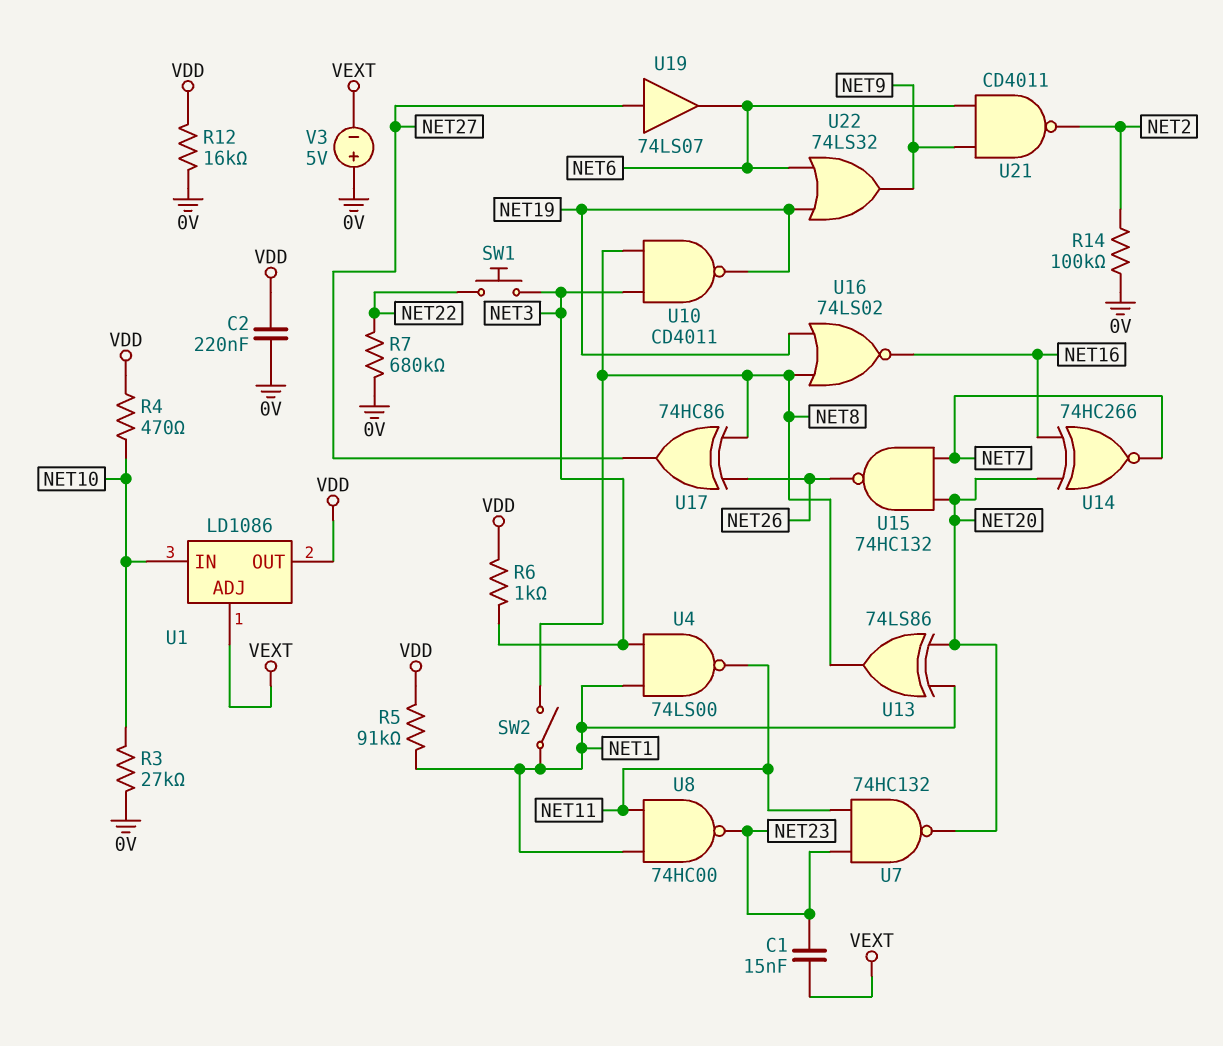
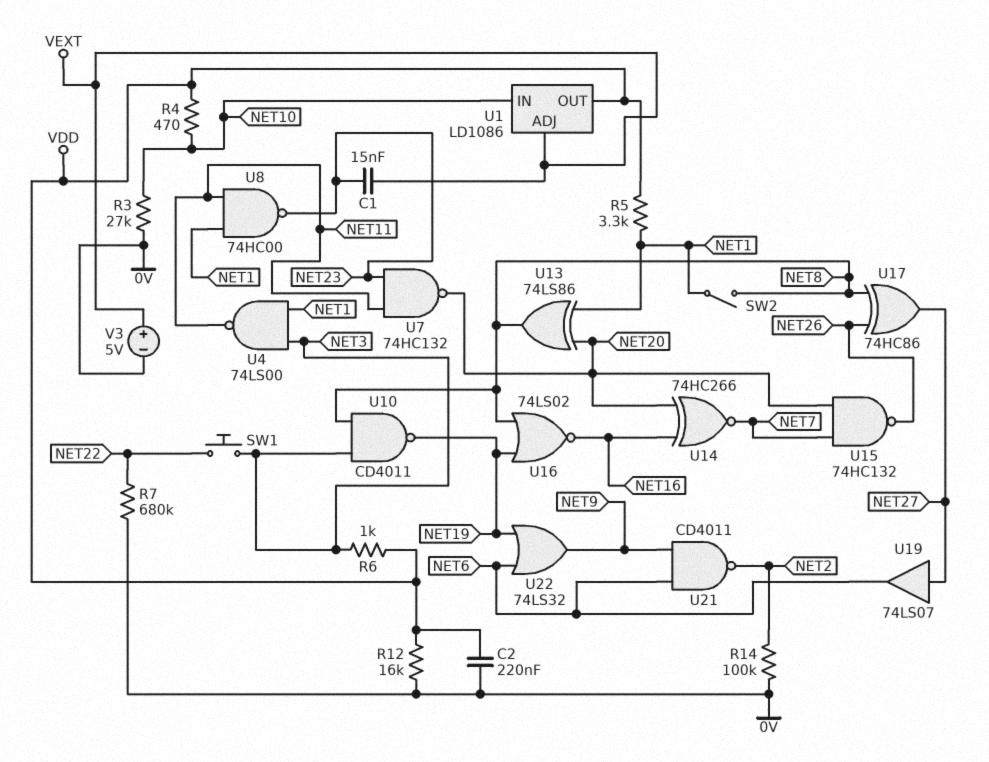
R5: 91k (NET1, VDD) -> 3.3k (NET1, VDD)
V3: 5V (plus 0V, minus VEXT) -> 5V (plus VEXT, minus 0V)

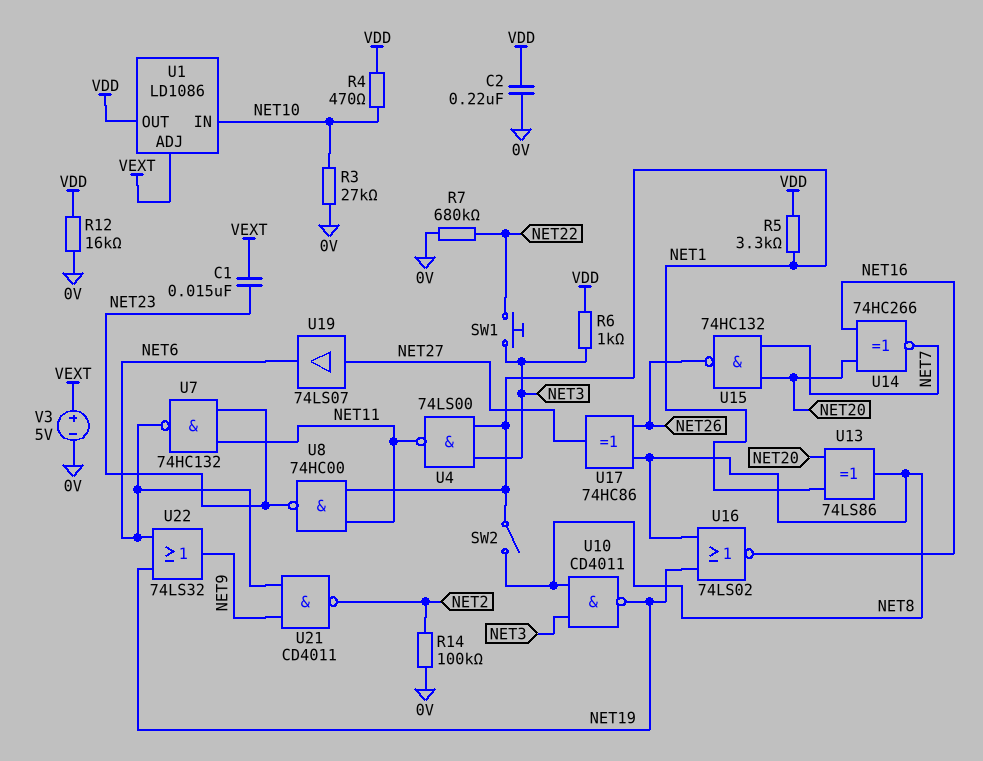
U7: NAND 74HC132 (in NET11, in NET23, out NET20) -> NAND 74HC132 (in NET11, in NET23, out NET6)

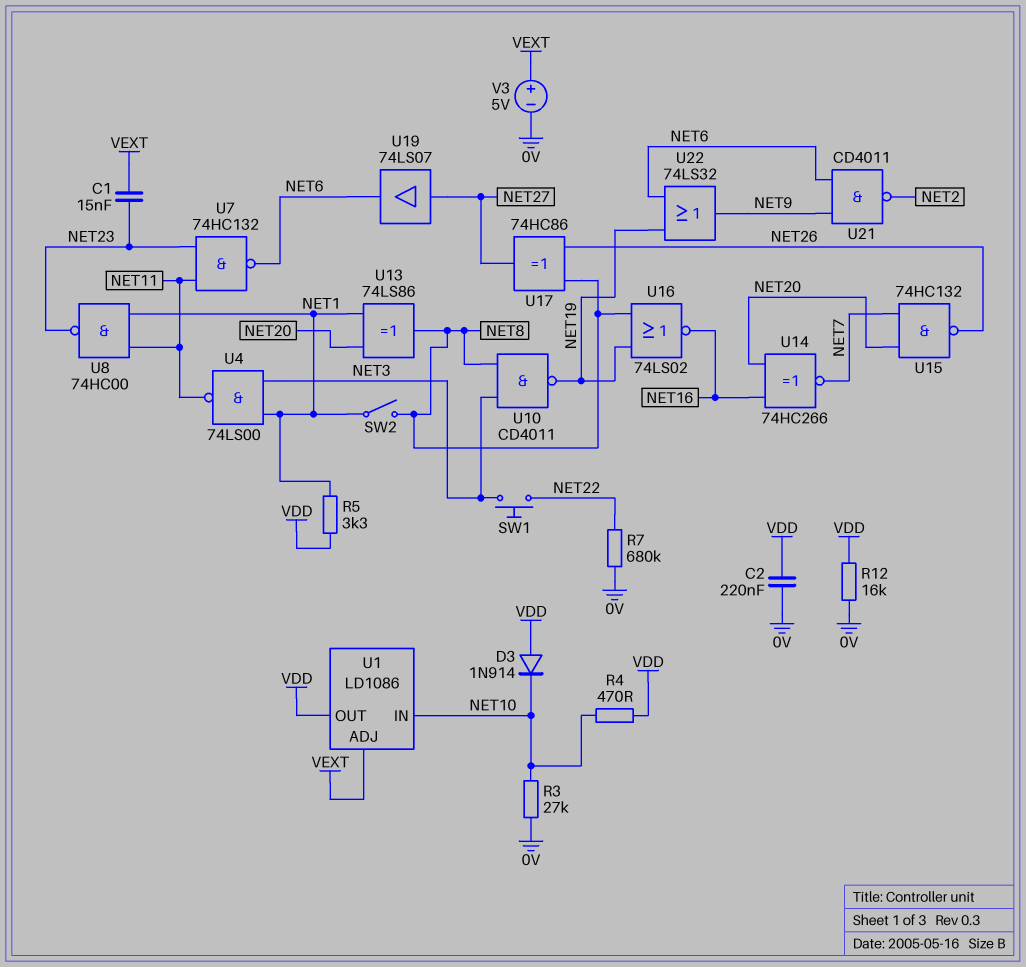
D3: none -> diode 1N914 (A VDD, K NET10)
R6: 1k (NET3, VDD) -> none
R14: 100k (0V, NET2) -> none

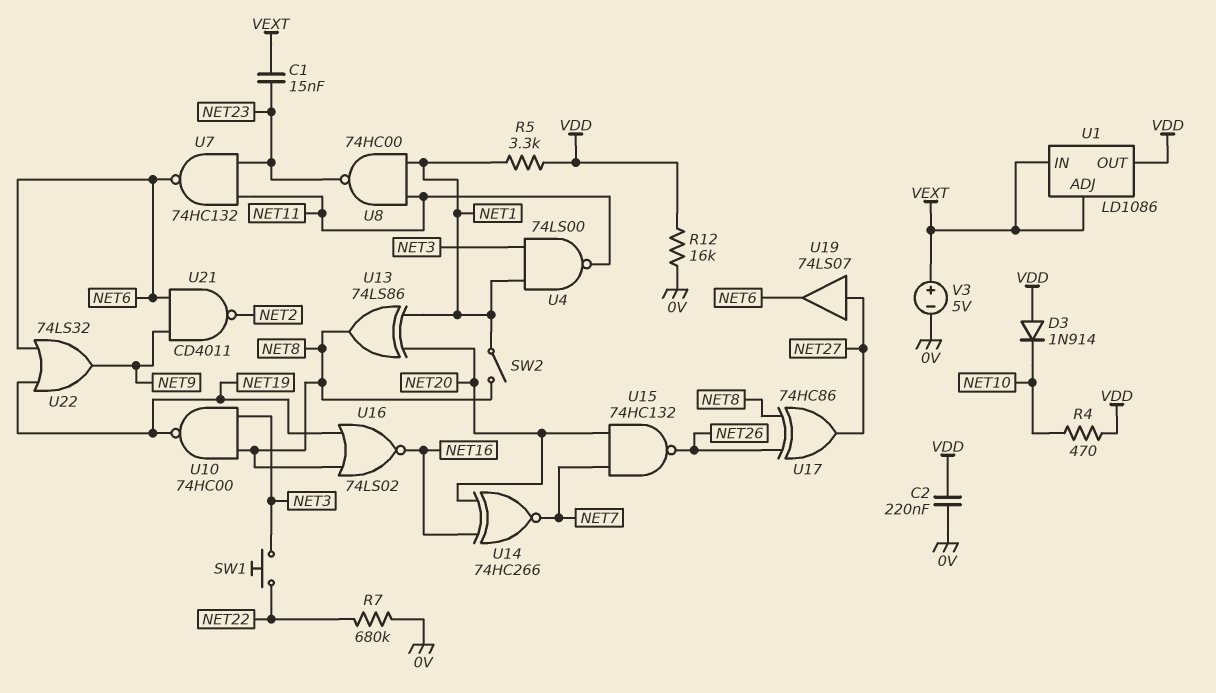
R3: 27k (0V, NET10) -> none
U1 pin IN: NET10 -> VEXT
U10: NAND CD4011 (in NET3, in NET8, out NET19) -> NAND 74HC00 (in NET3, in NET8, out NET19)

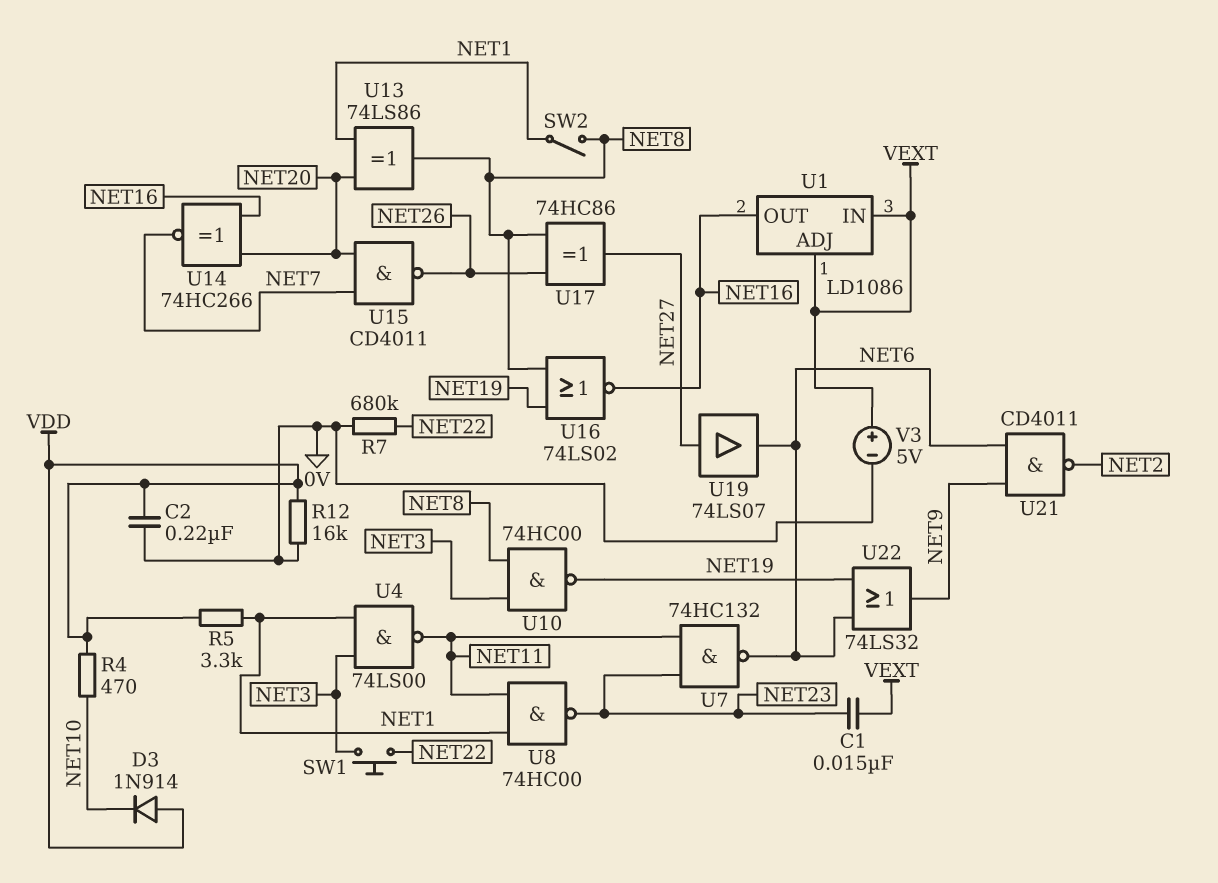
U1 pin OUT: VDD -> NET16
U15: NAND 74HC132 (in NET7, in NET20, out NET26) -> NAND CD4011 (in NET7, in NET20, out NET26)

